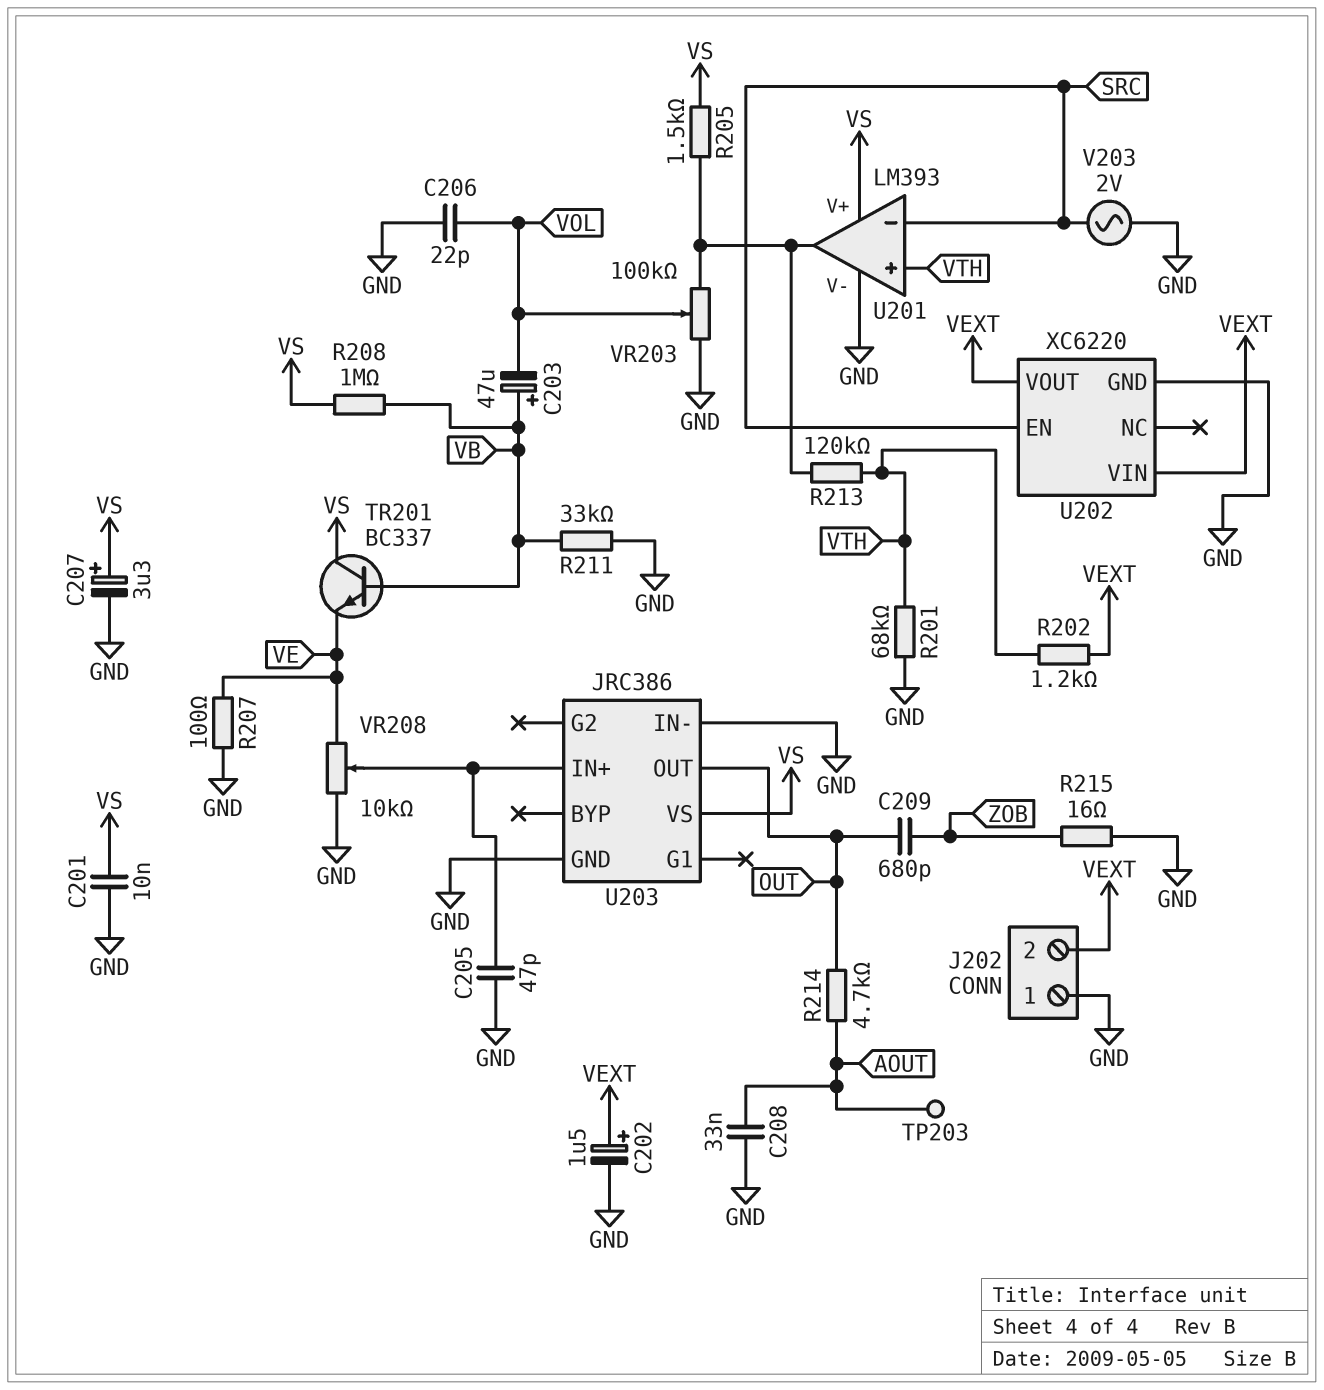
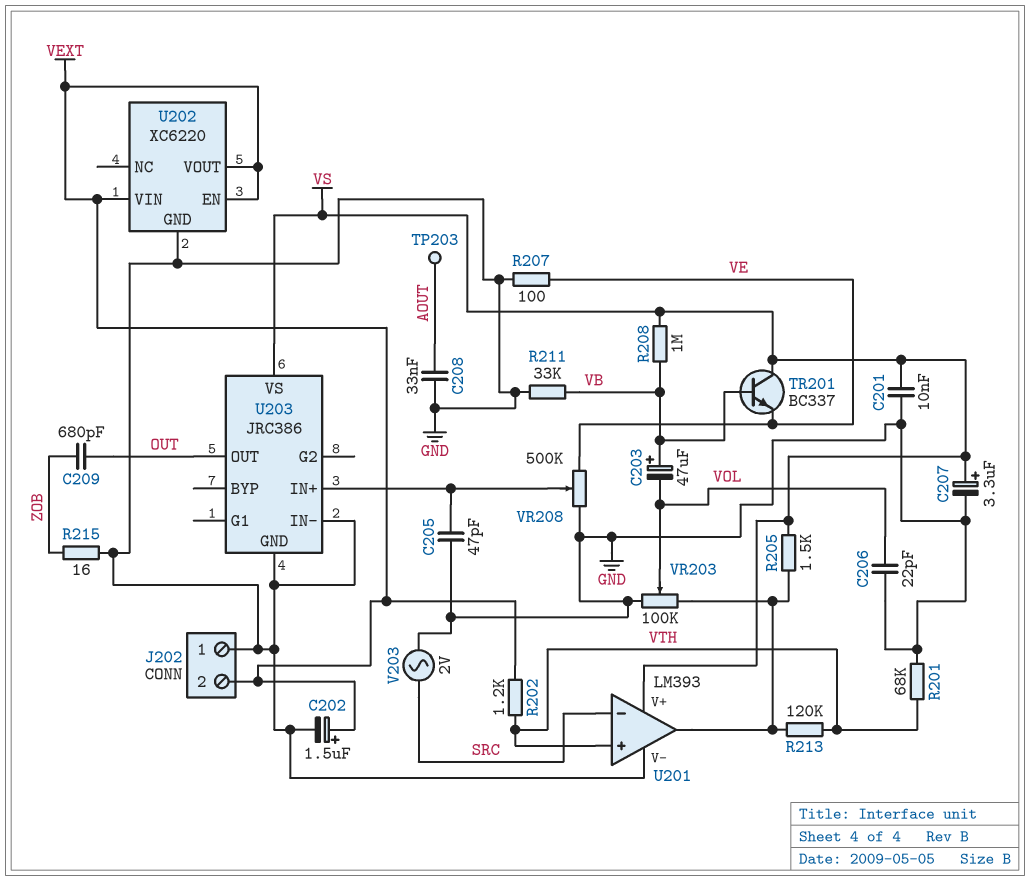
R214: 4.7k (AOUT, OUT) -> none
U202 pin EN: SRC -> VEXT
VR208: 10k (GND, VE, wiper U203/IN+) -> 500k (GND, VE, wiper U203/IN+)

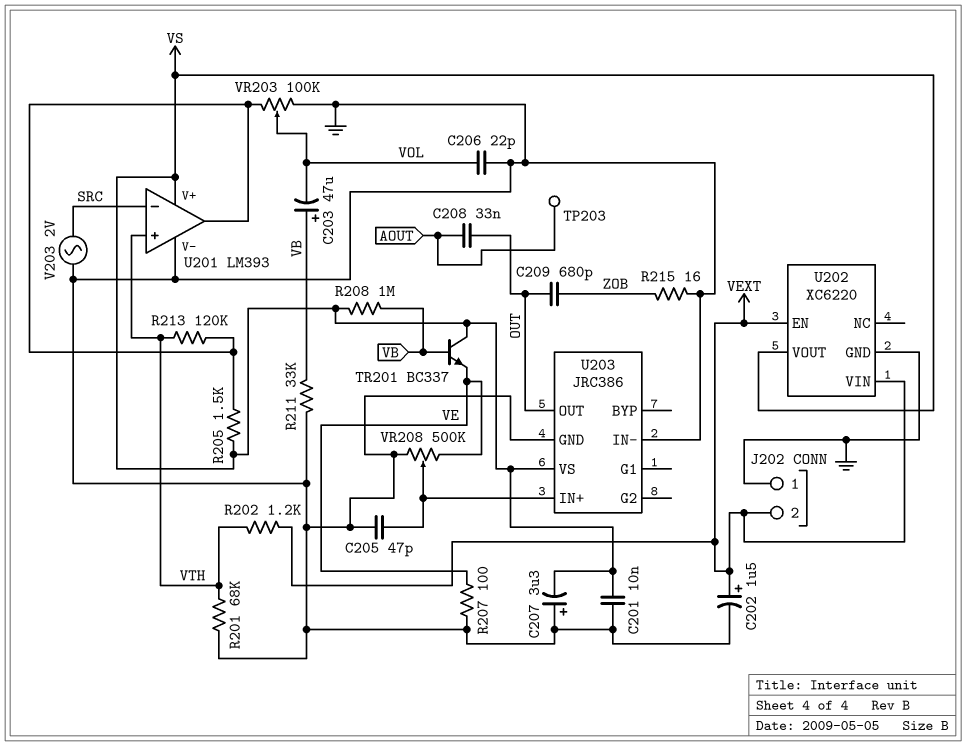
C207: 3.3uF (plus VS, minus GND) -> 3.3uF (plus GND, minus VS)
C208: 33nF (AOUT, GND) -> 33nF (AOUT, OUT)
U202 pin VOUT: VEXT -> VS

